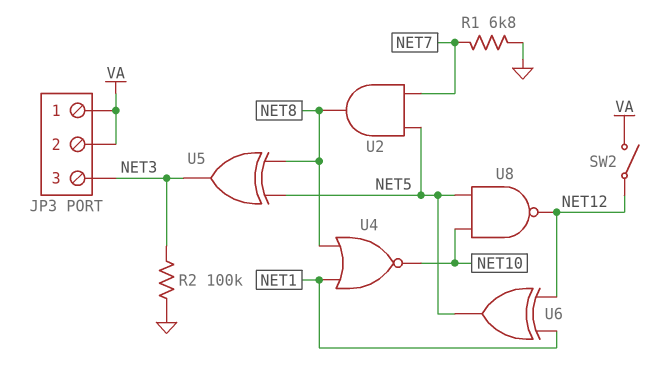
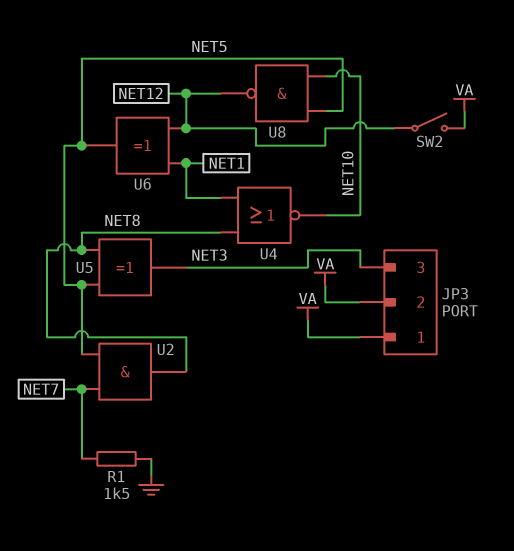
R1: 6.8k (GND, NET7) -> 1.5k (GND, NET7)
R2: 100k (GND, NET3) -> none

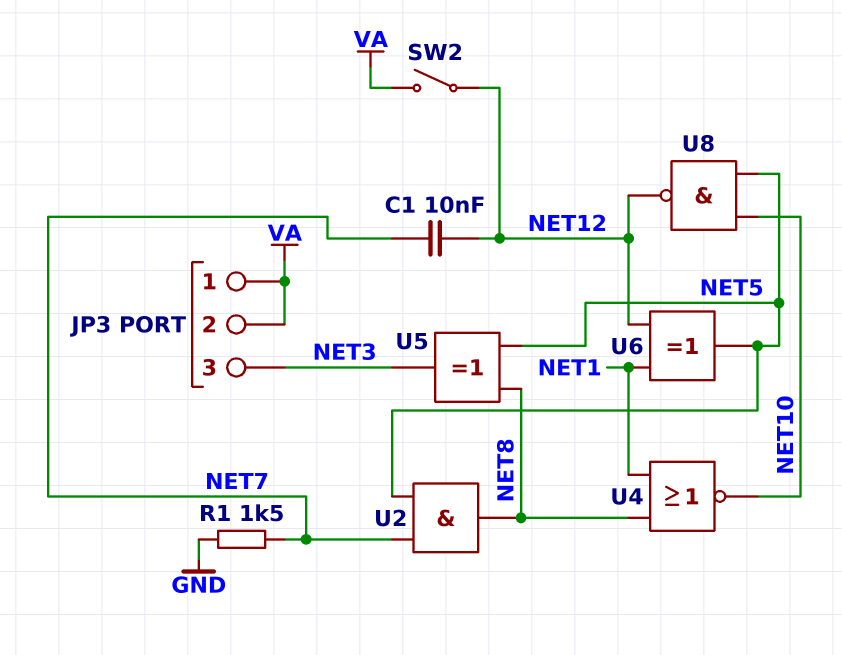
C1: none -> 10nF (NET7, NET12)

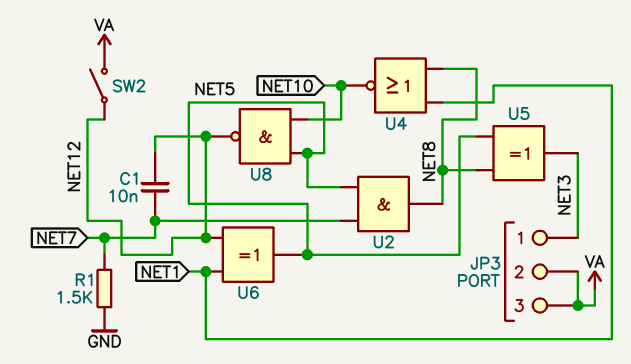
JP3 pin 1: VA -> NET3
JP3 pin 3: NET3 -> VA

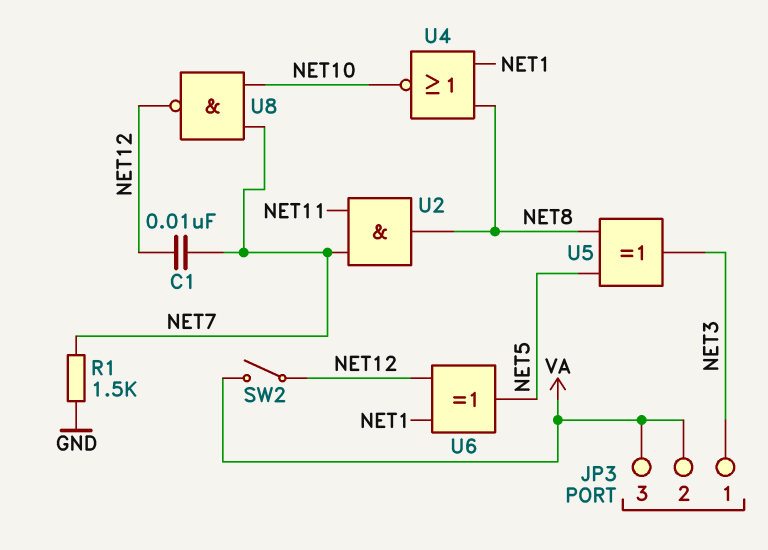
U2: AND (in NET5, in NET7, out NET8) -> AND (in NET7, in NET11, out NET8)
U8: NAND (in NET5, in NET10, out NET12) -> NAND (in NET7, in NET10, out NET12)

